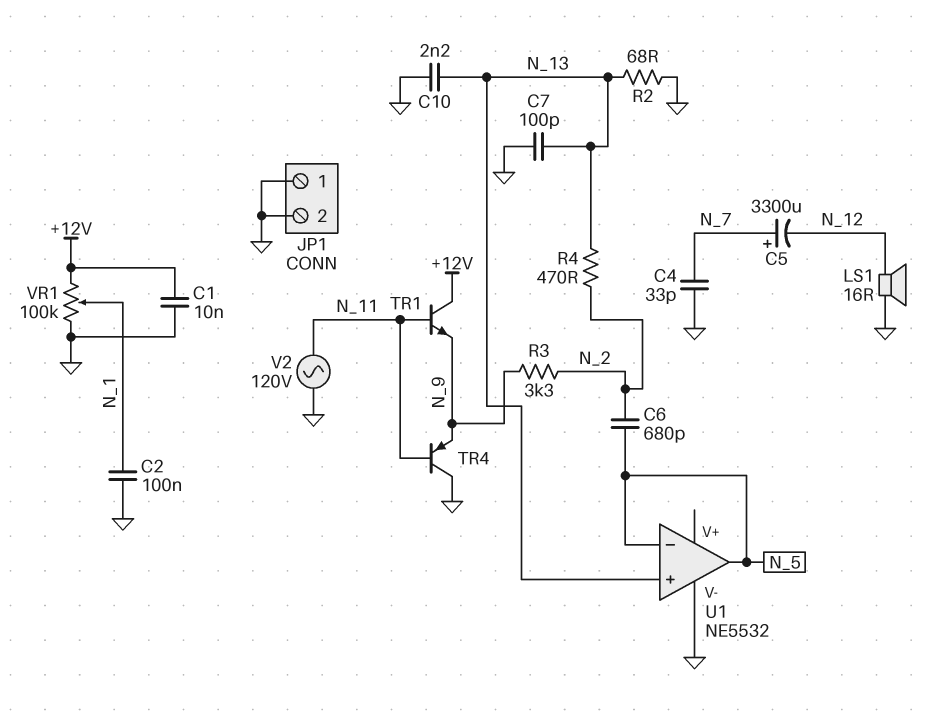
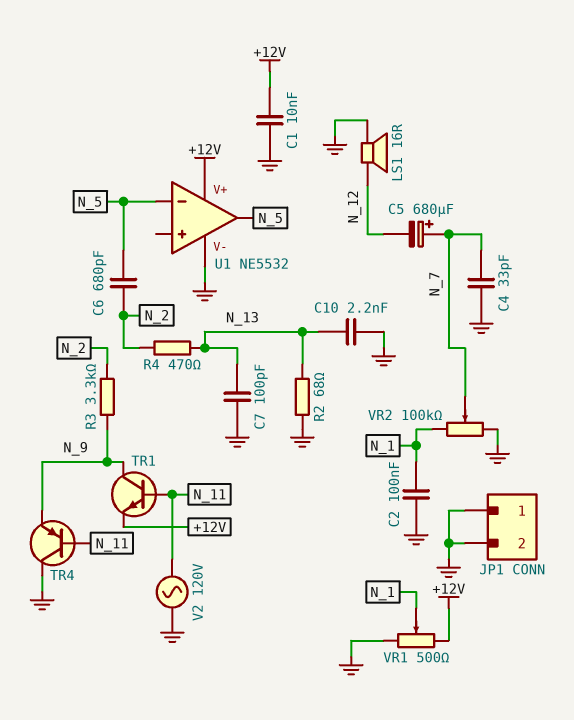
C5: 3300uF (plus N_7, minus N_12) -> 680uF (plus N_7, minus N_12)
TR1: NPN (B N_11, C +12V, E N_9) -> NPN (B N_11, C N_9, E +12V)
U1 pin V+: none -> +12V
U1 pin in+: N_13 -> none
VR1: 100k (+12V, GND, wiper N_1) -> 500 (+12V, GND, wiper N_1)
VR2: none -> 100k (GND, N_1, wiper N_7)

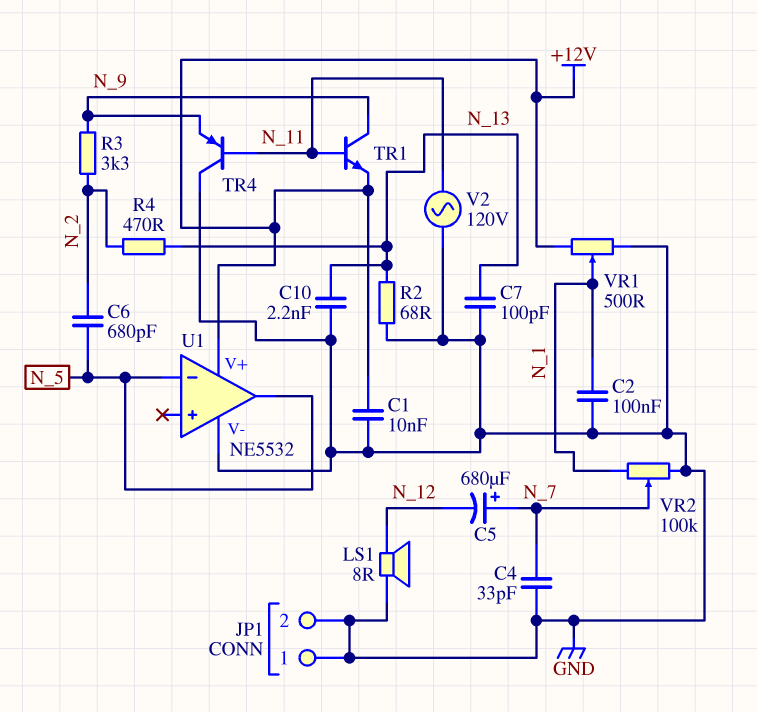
LS1: speaker 16R (GND, N_12) -> speaker 8R (GND, N_12)

